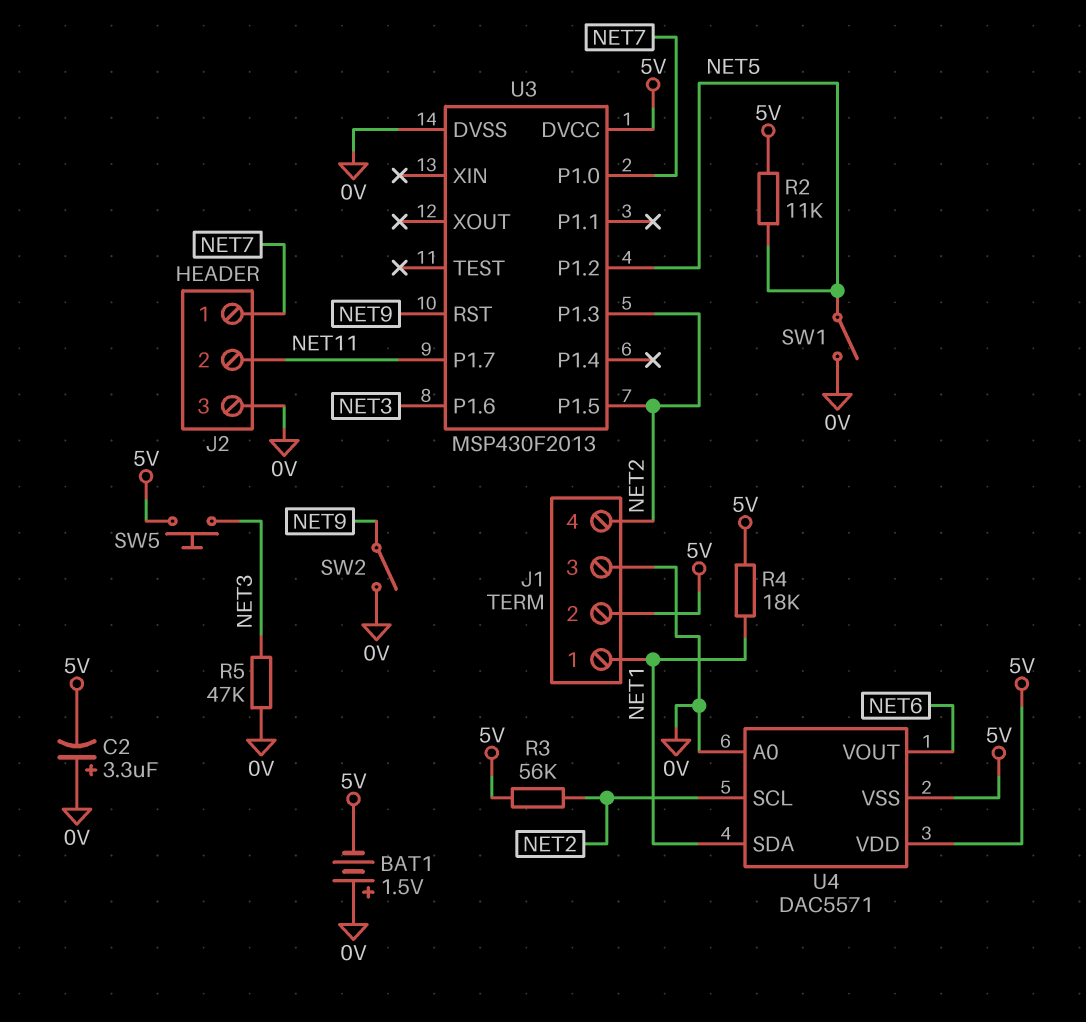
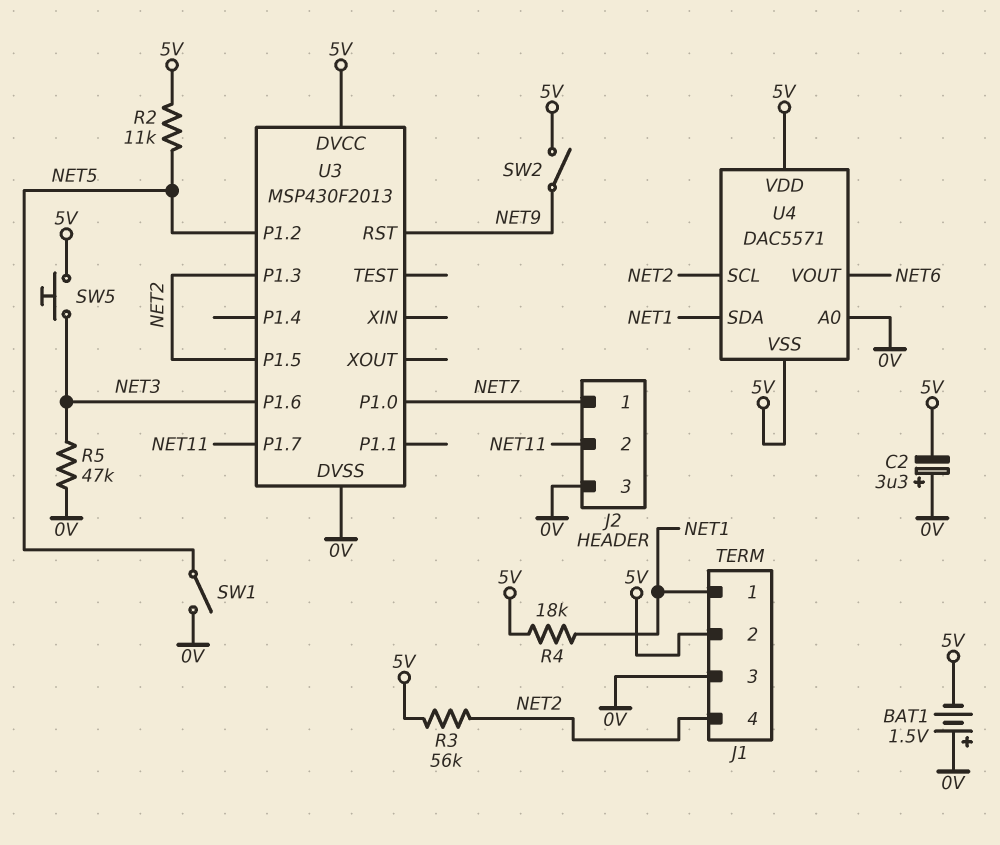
SW2: switch (0V, NET9) -> switch (5V, NET9)

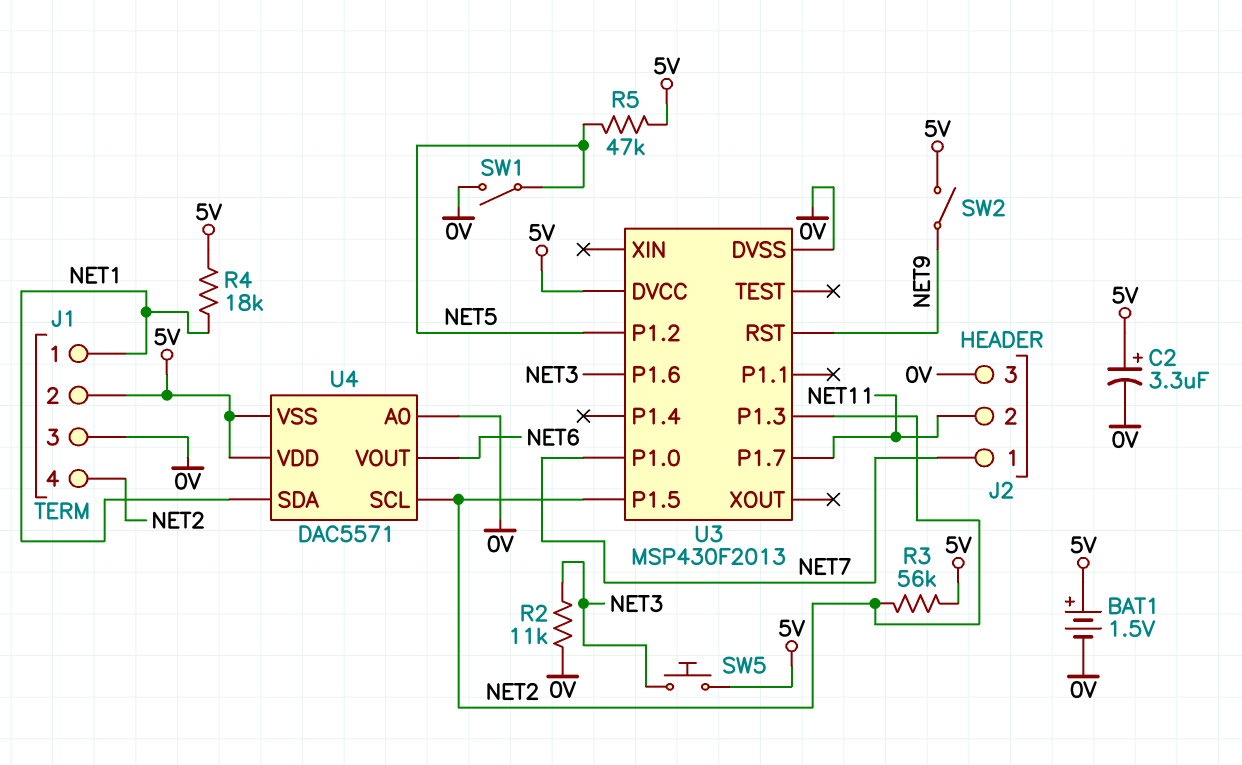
BAT1: 1.5V (plus 0V, minus 5V) -> 1.5V (plus 5V, minus 0V)
C2: 3.3uF (plus 0V, minus 5V) -> 3.3uF (plus 5V, minus 0V)
R2: 11k (5V, NET5) -> 11k (0V, NET3)
R5: 47k (0V, NET3) -> 47k (5V, NET5)

